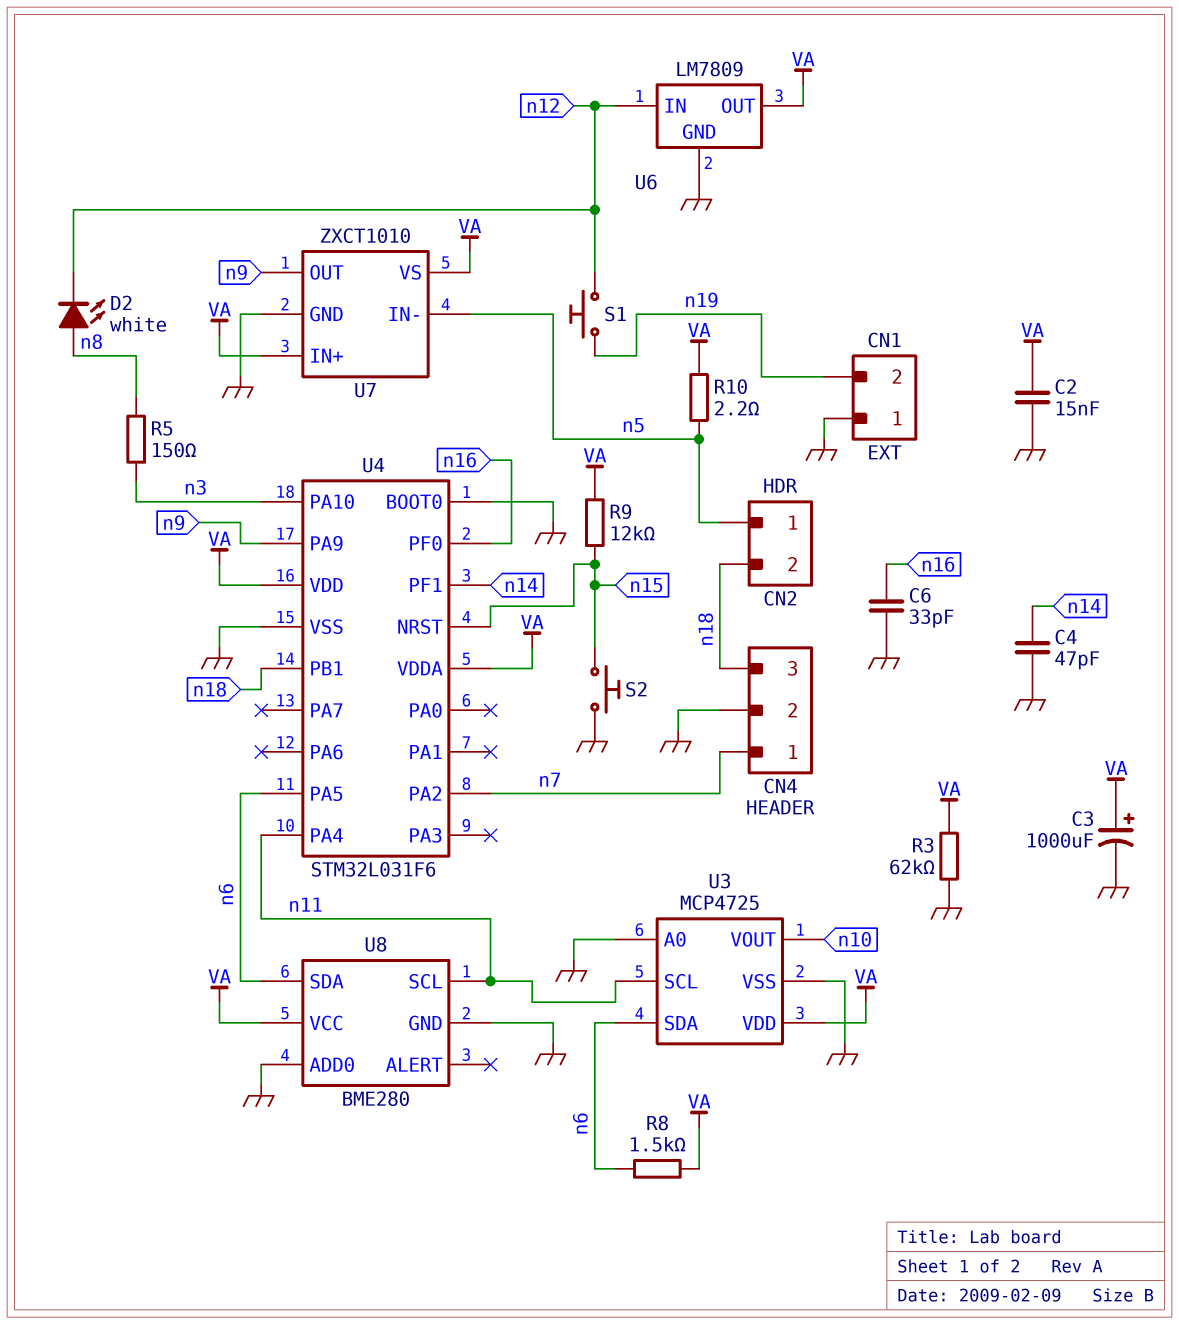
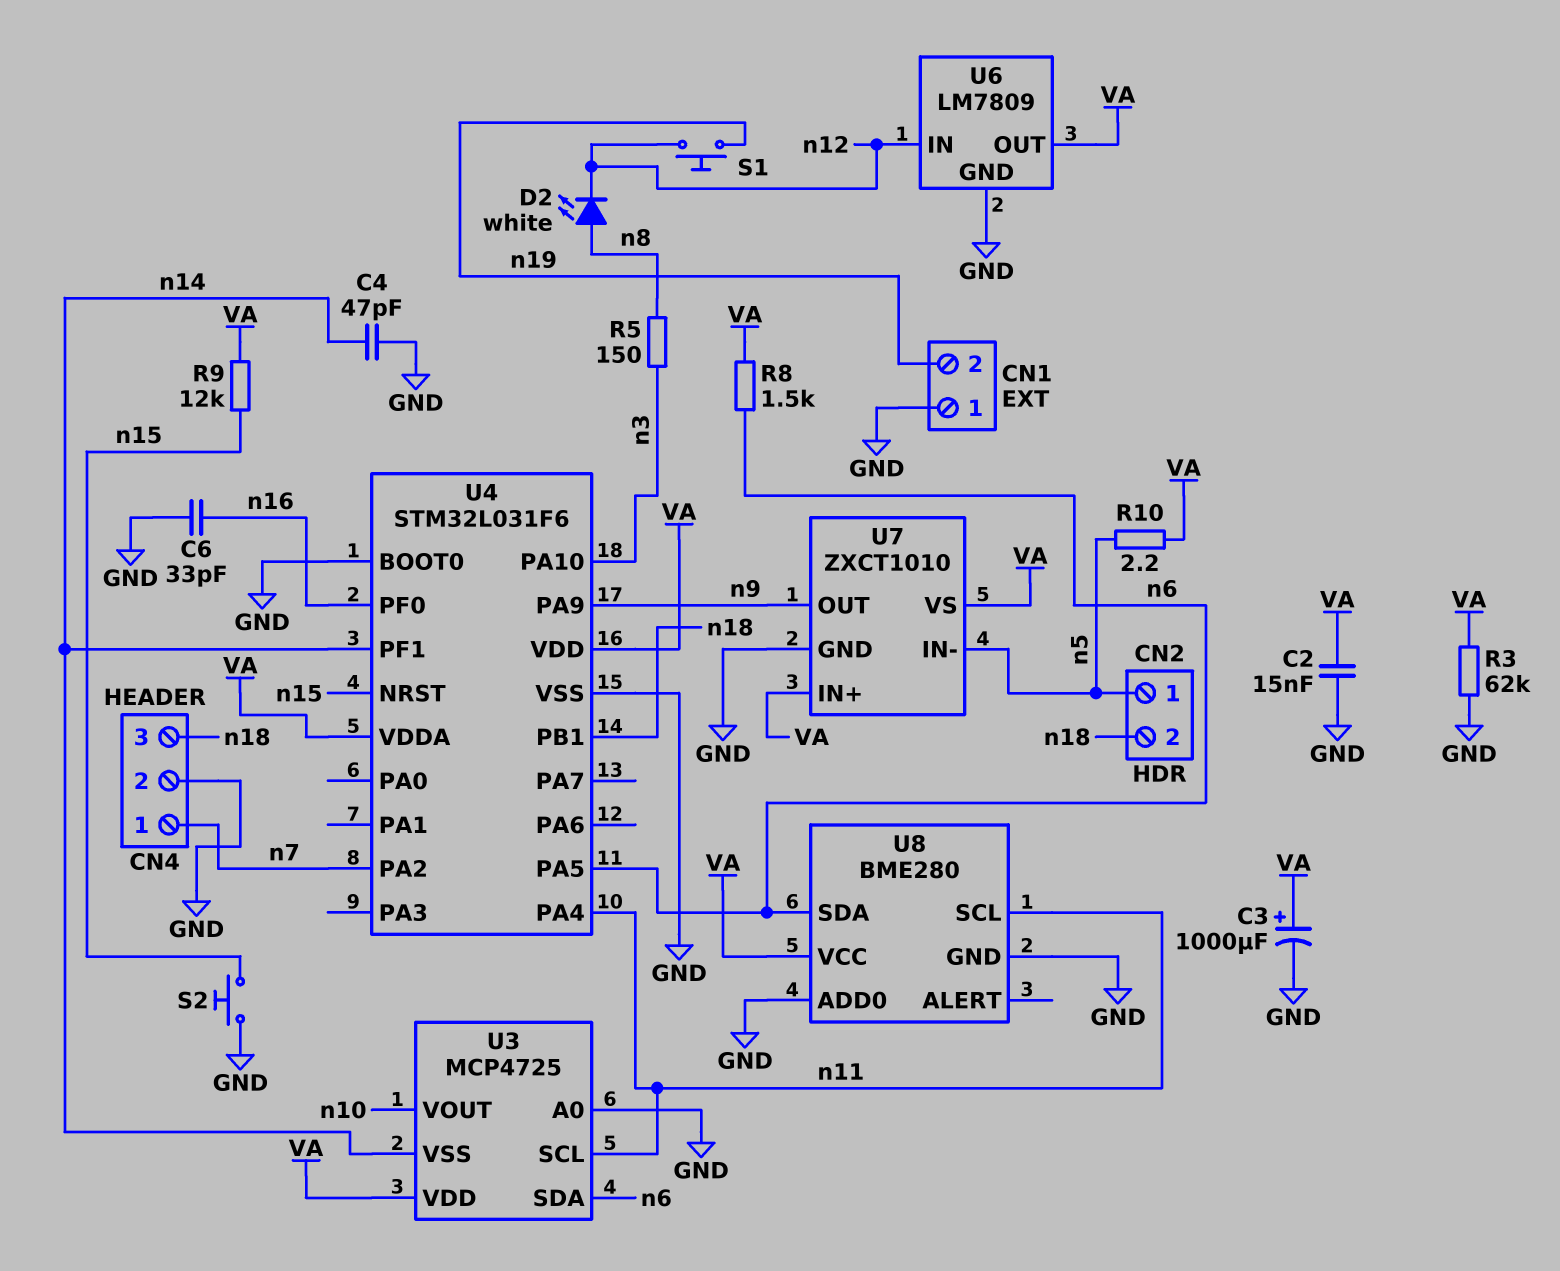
U3 pin VSS: GND -> n14

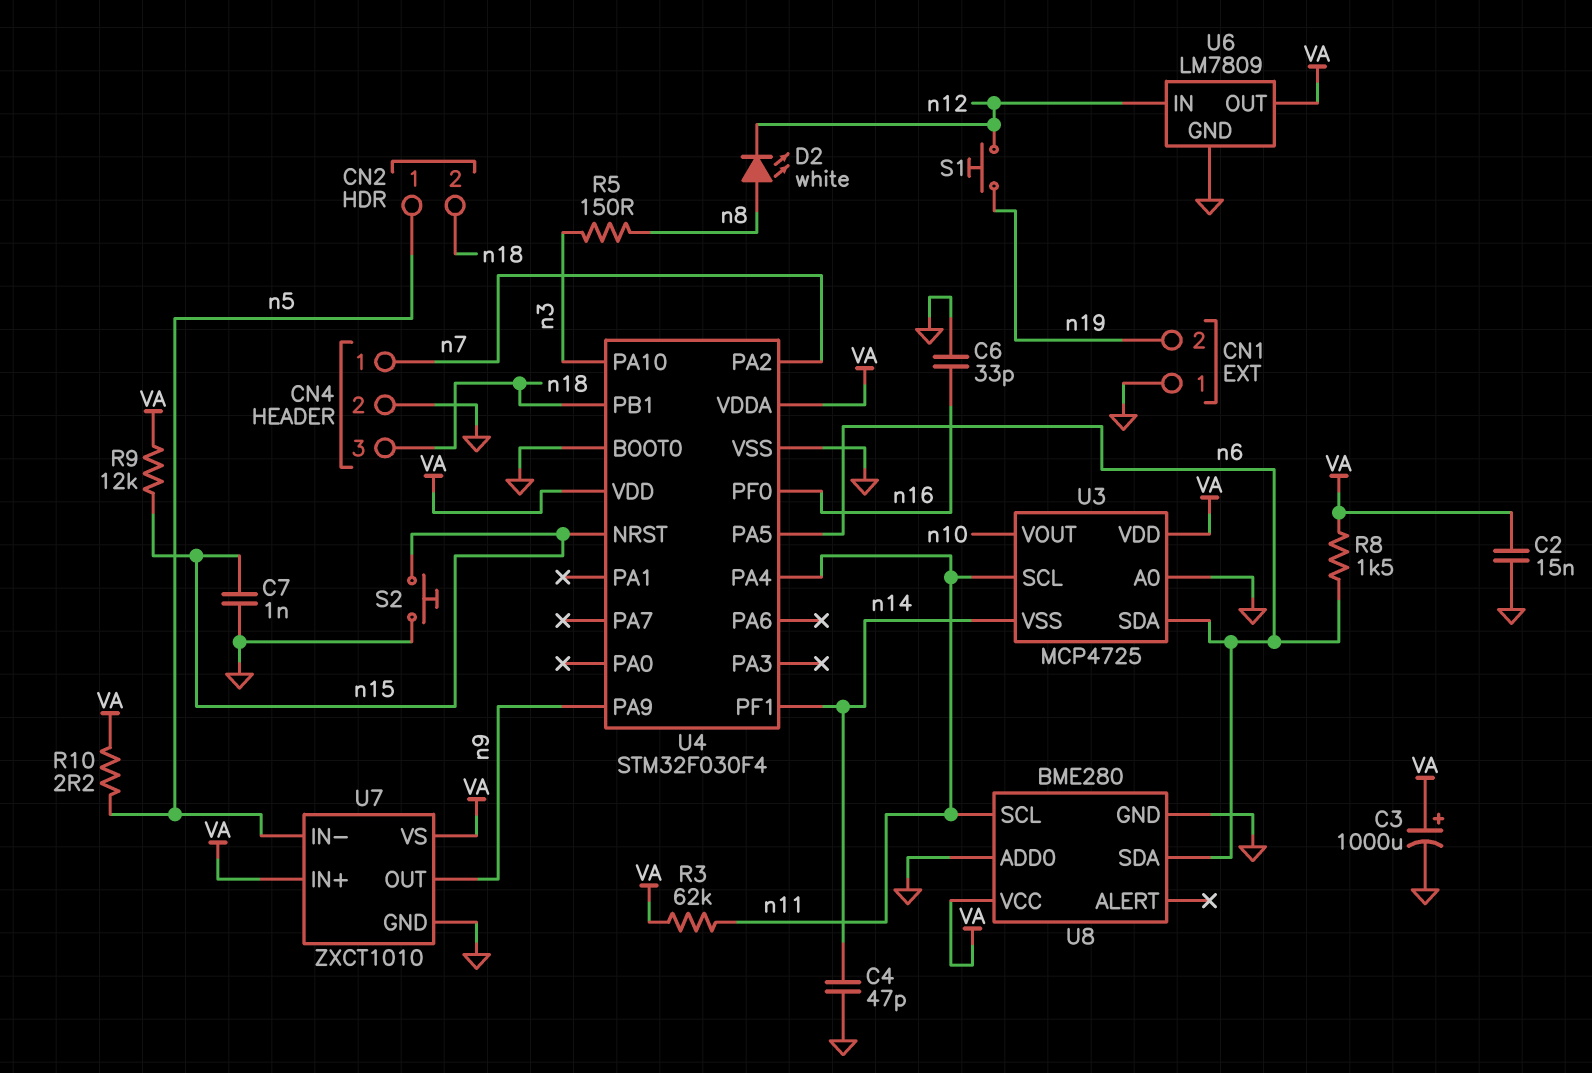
C7: none -> 1nF (GND, n15)
R3: 62k (GND, VA) -> 62k (VA, n11)
U4: STM32L031F6 -> STM32F030F4

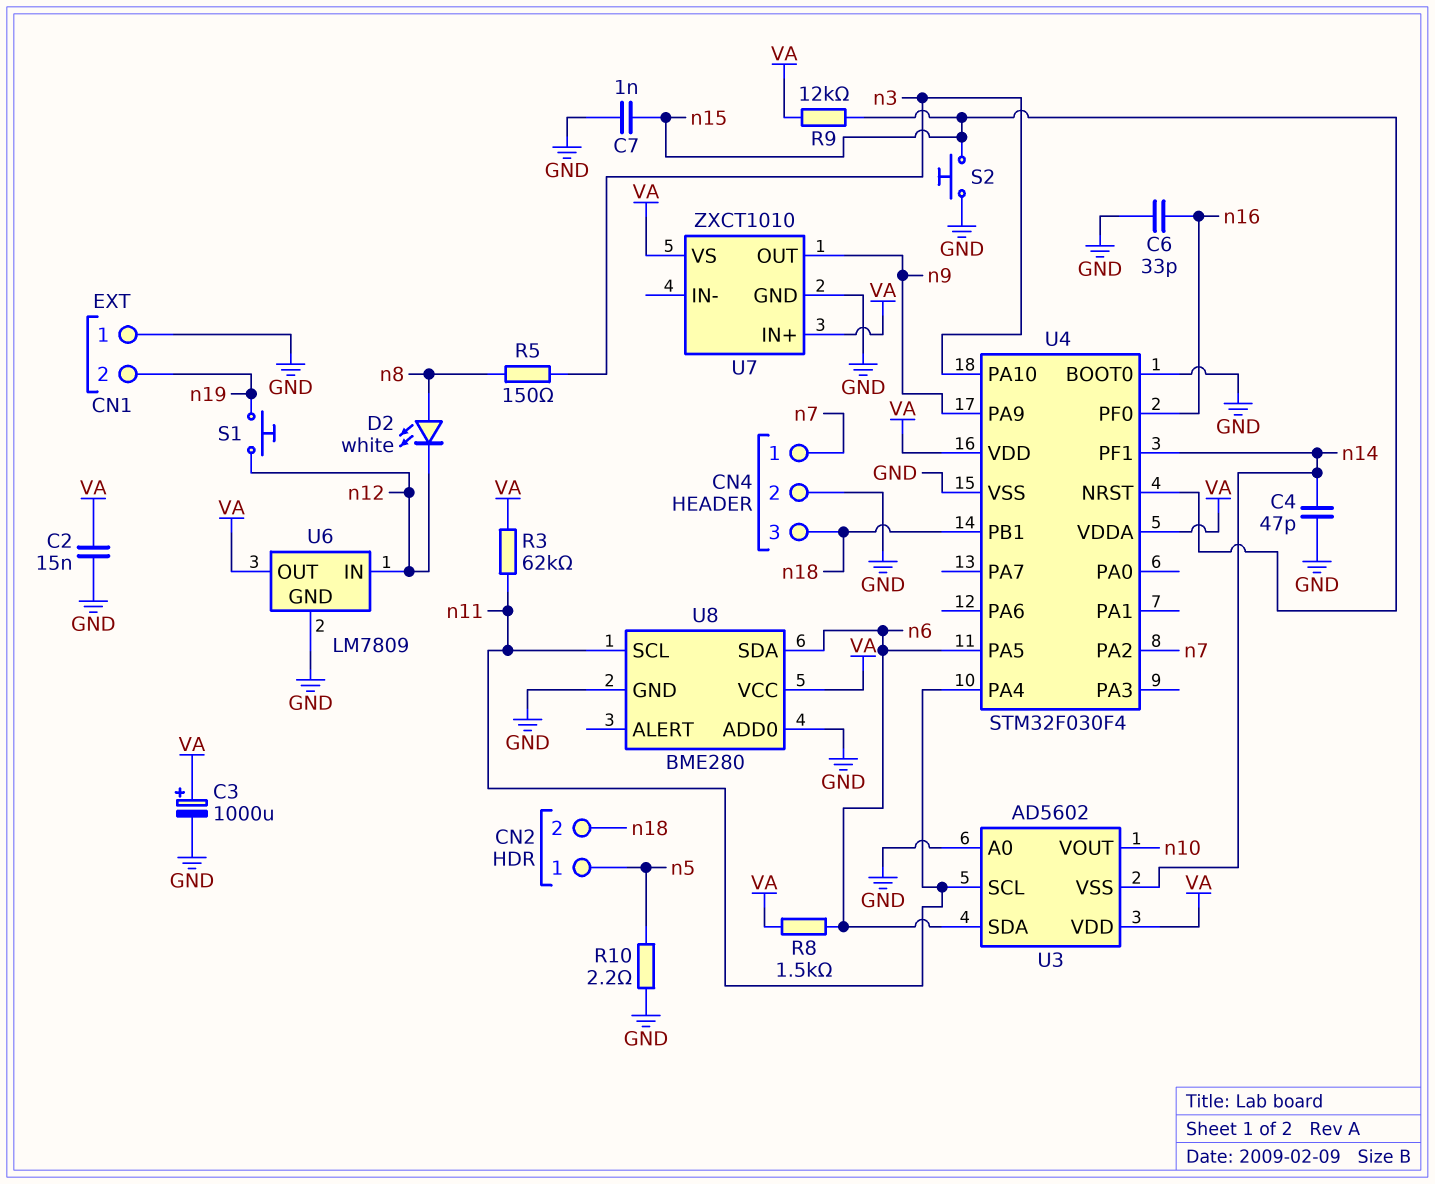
R10: 2.2 (VA, n5) -> 2.2 (GND, n5)
U3: MCP4725 -> AD5602
U7 pin IN-: n5 -> none

